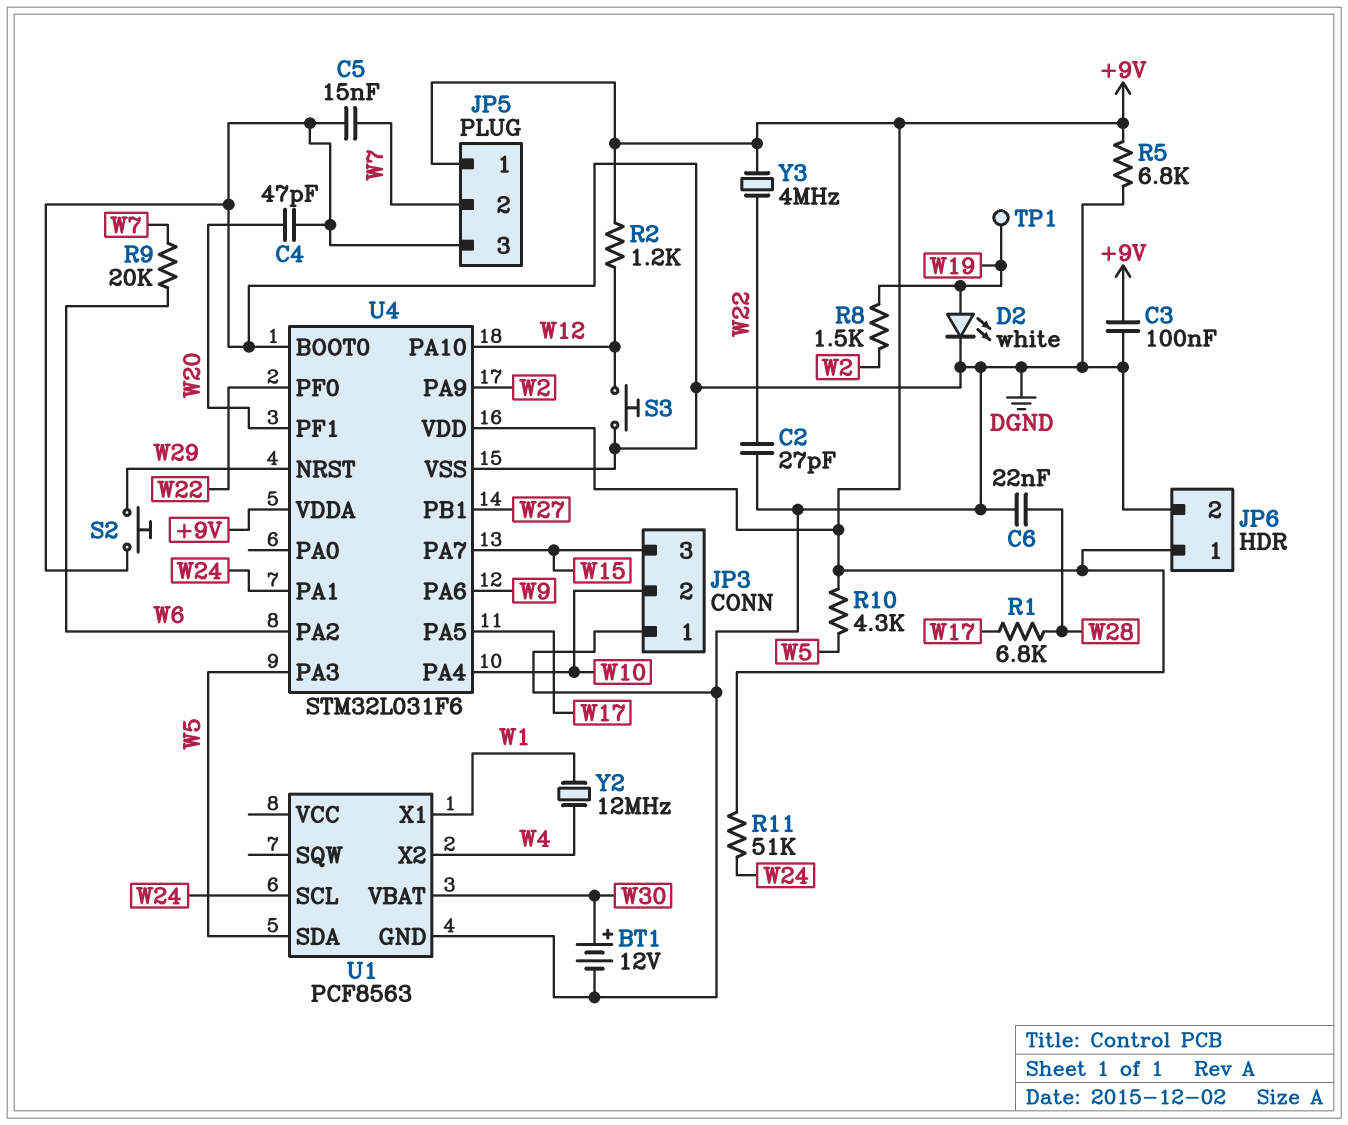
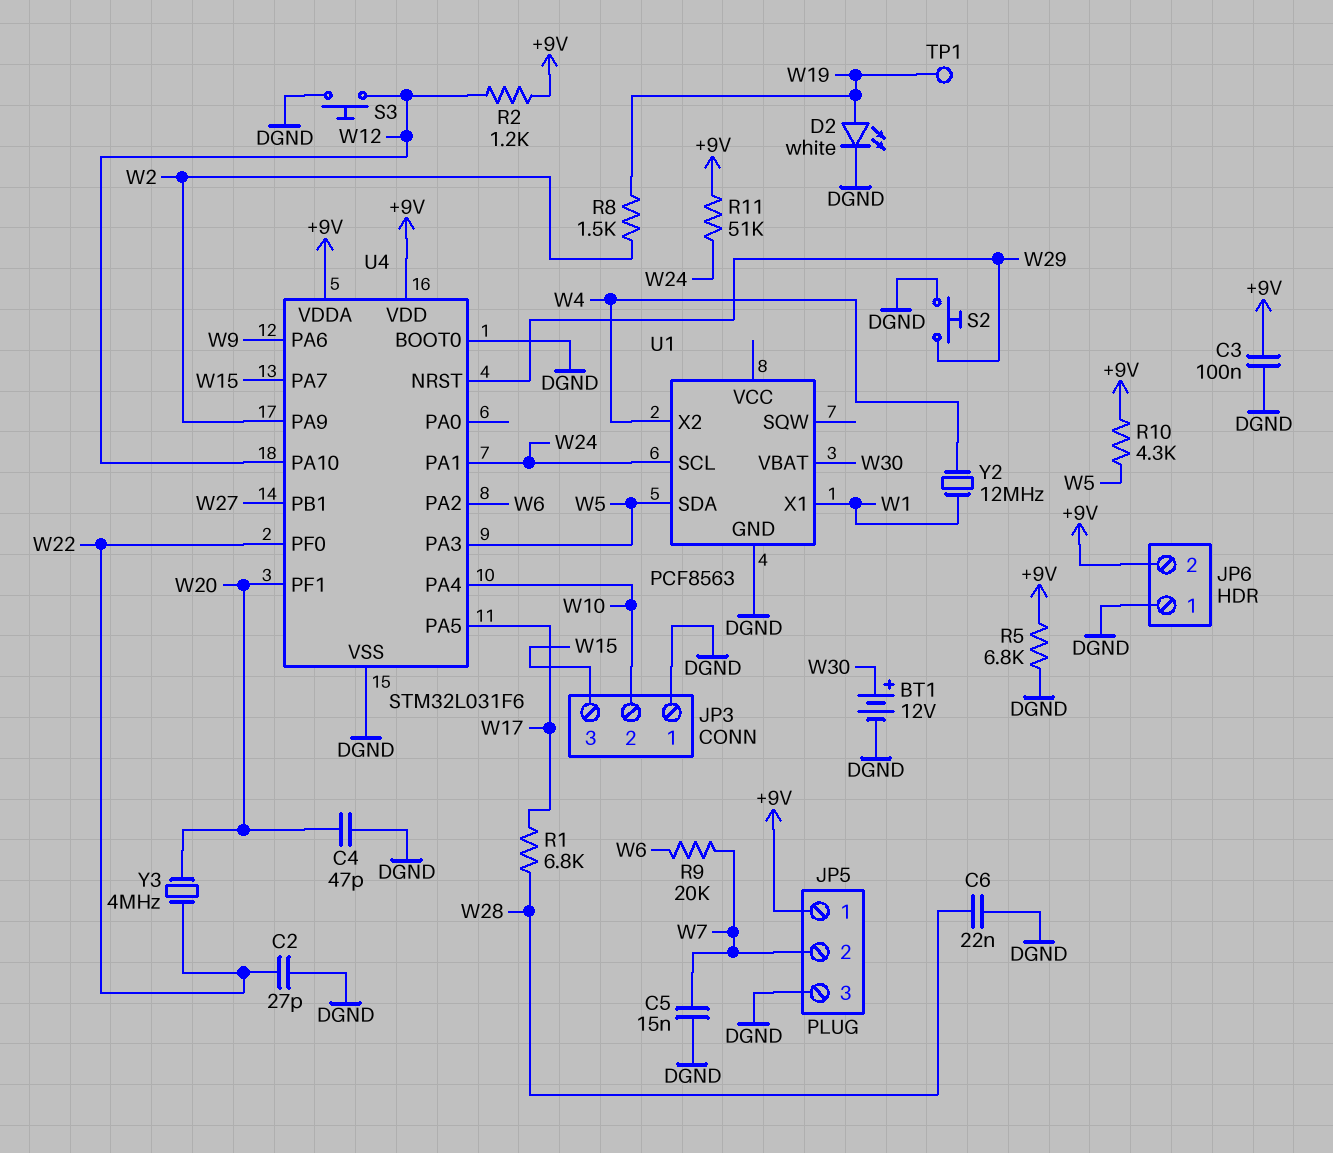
JP6 pin 1: +9V -> DGND
JP6 pin 2: DGND -> +9V
Y3: 4MHz (+9V, W22) -> 4MHz (W20, W22)

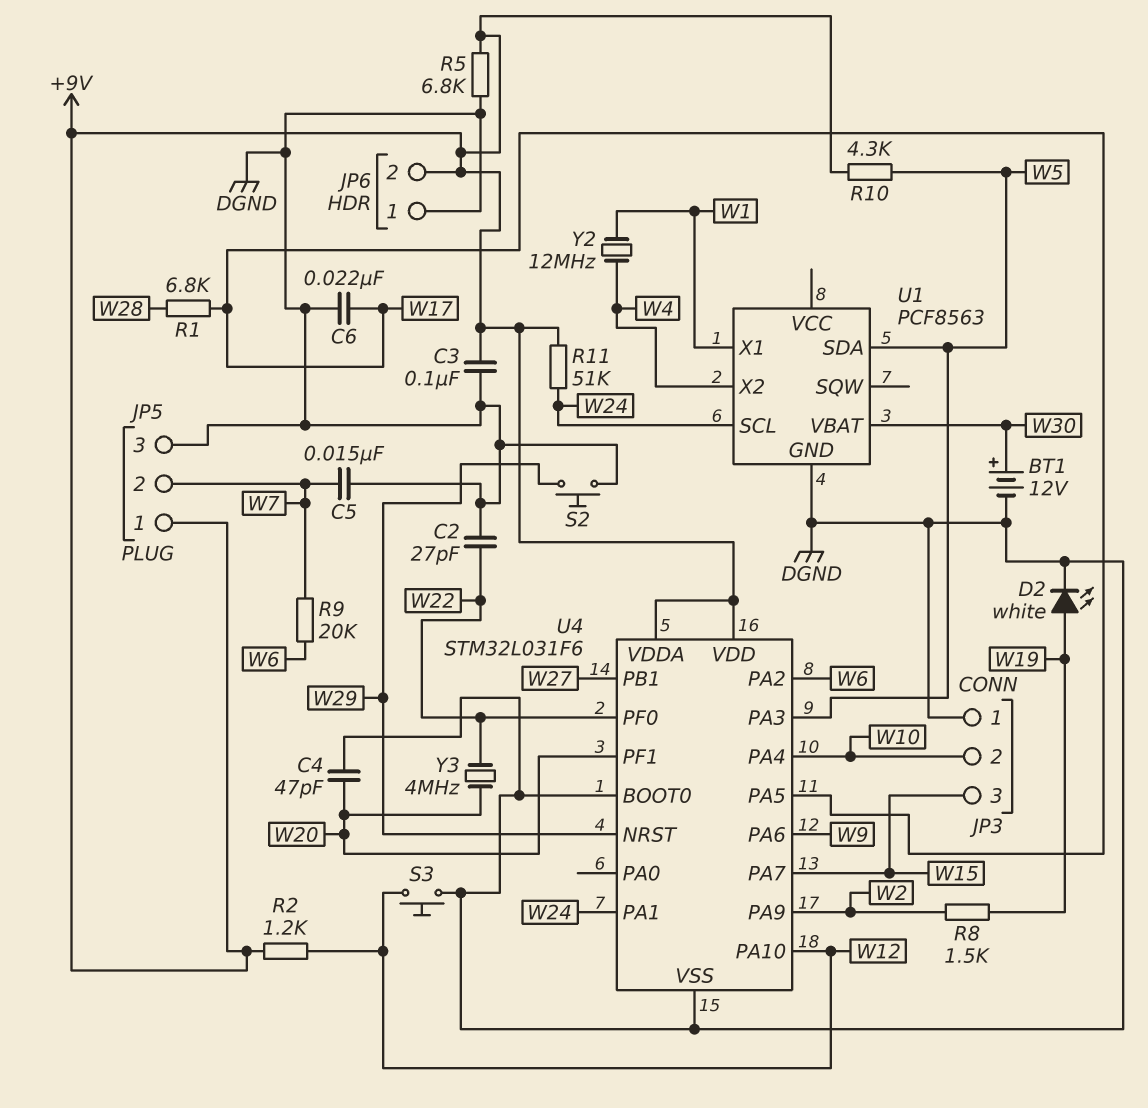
C6: 22nF (DGND, W28) -> 22nF (DGND, W17)
TP1: test point (W19) -> none

